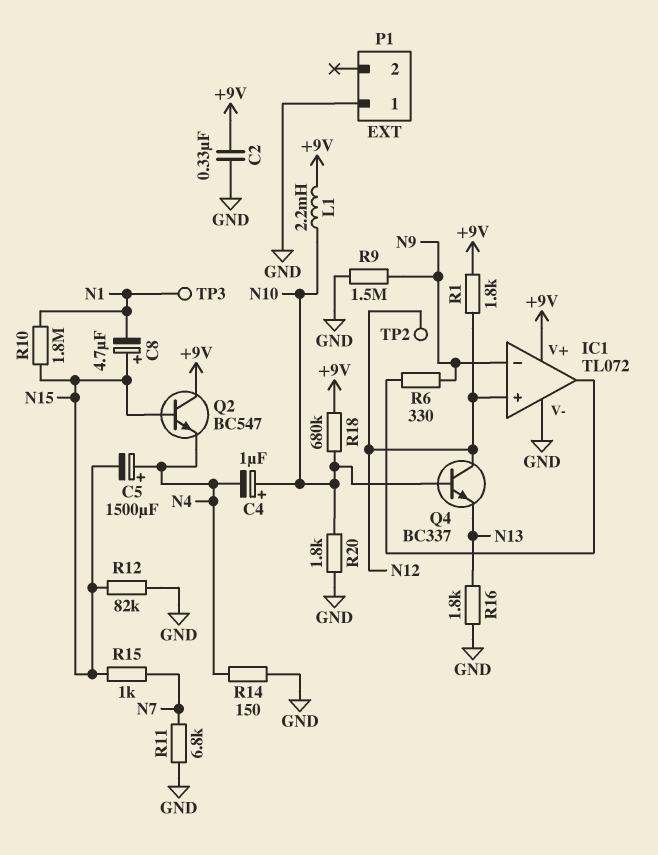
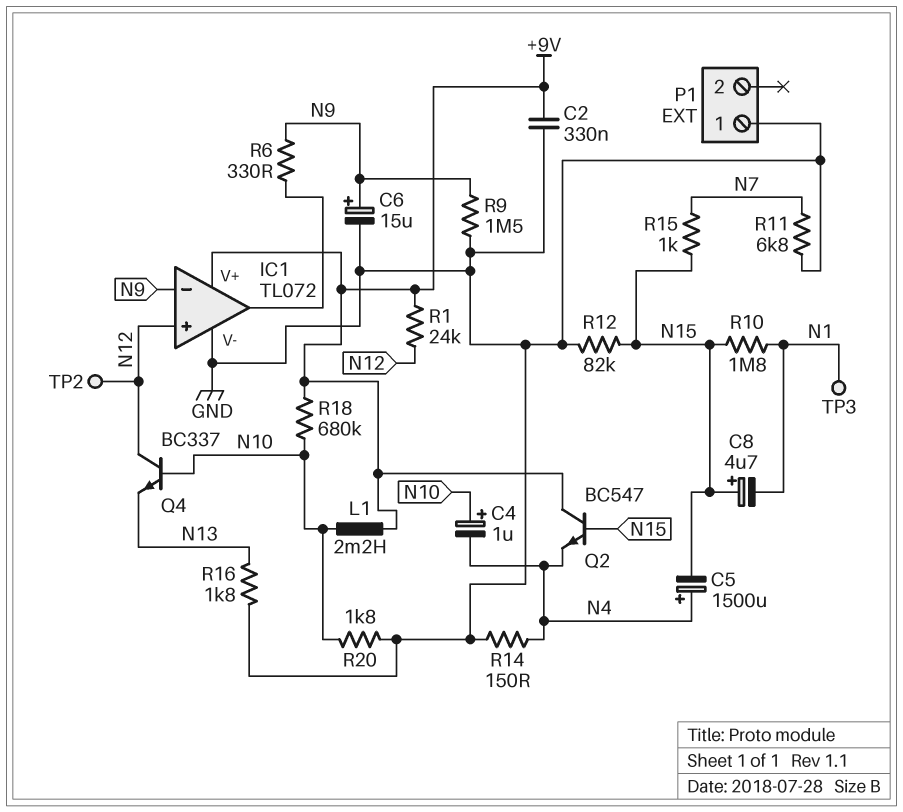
C6: none -> 15uF (plus N9, minus GND)
R1: 1.8k (+9V, N12) -> 24k (+9V, N12)

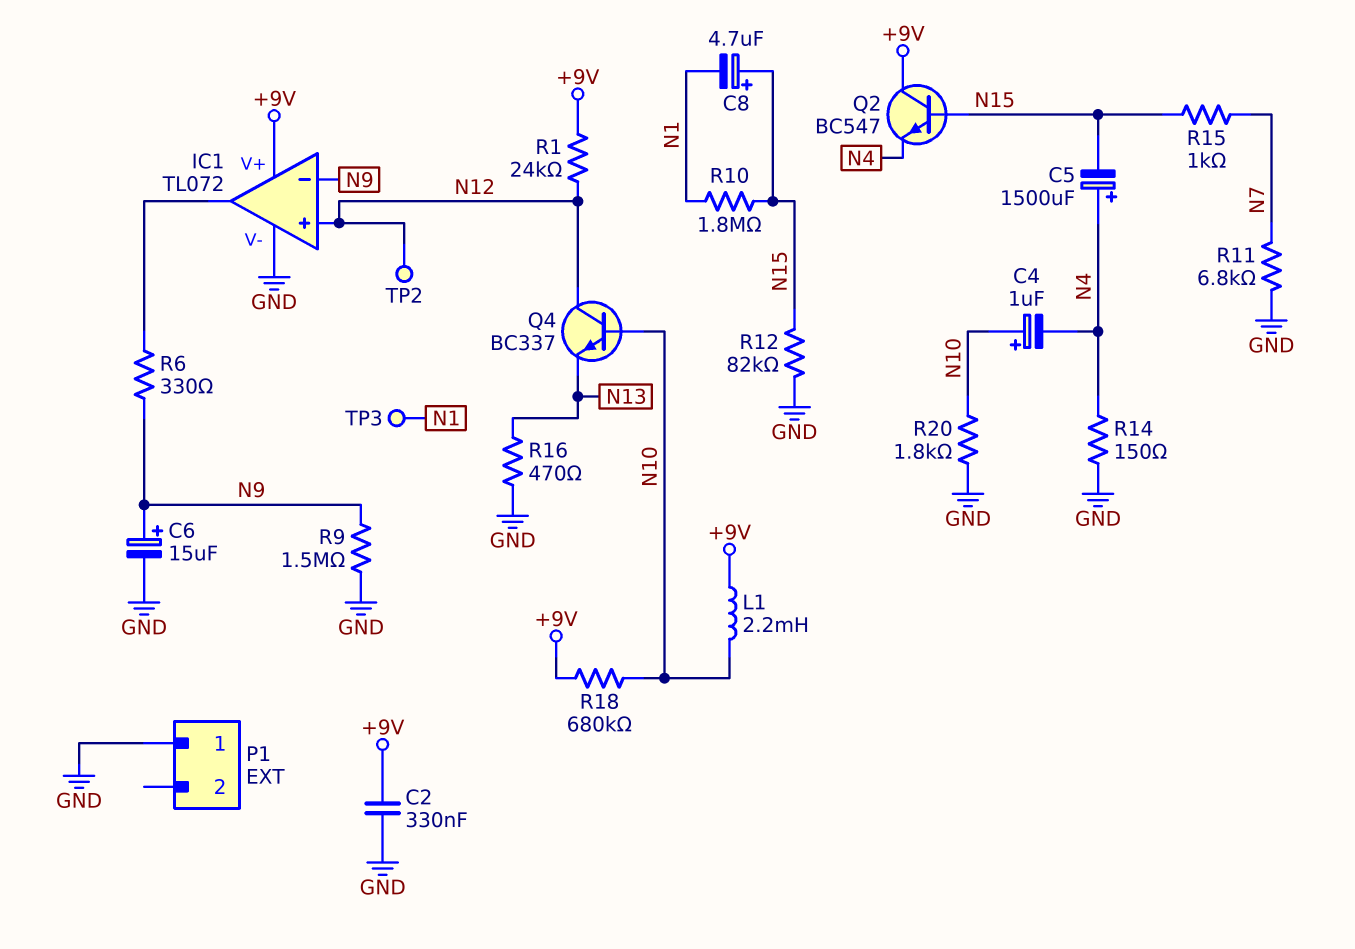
R16: 1.8k (GND, N13) -> 470 (GND, N13)

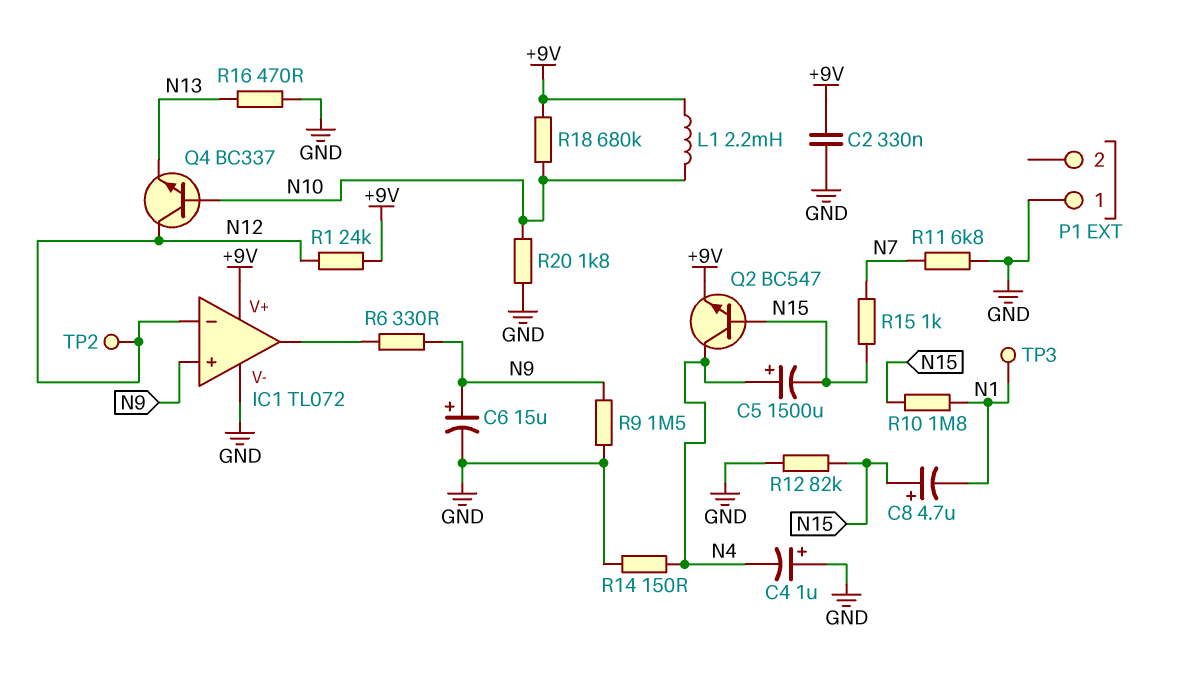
C4: 1uF (plus N10, minus N4) -> 1uF (plus GND, minus N4)
IC1 pin in+: N12 -> N9
IC1 pin in-: N9 -> N12
Q2: NPN BC547 (B N15, C +9V, E N4) -> NPN BC547 (B N15, C N4, E +9V)

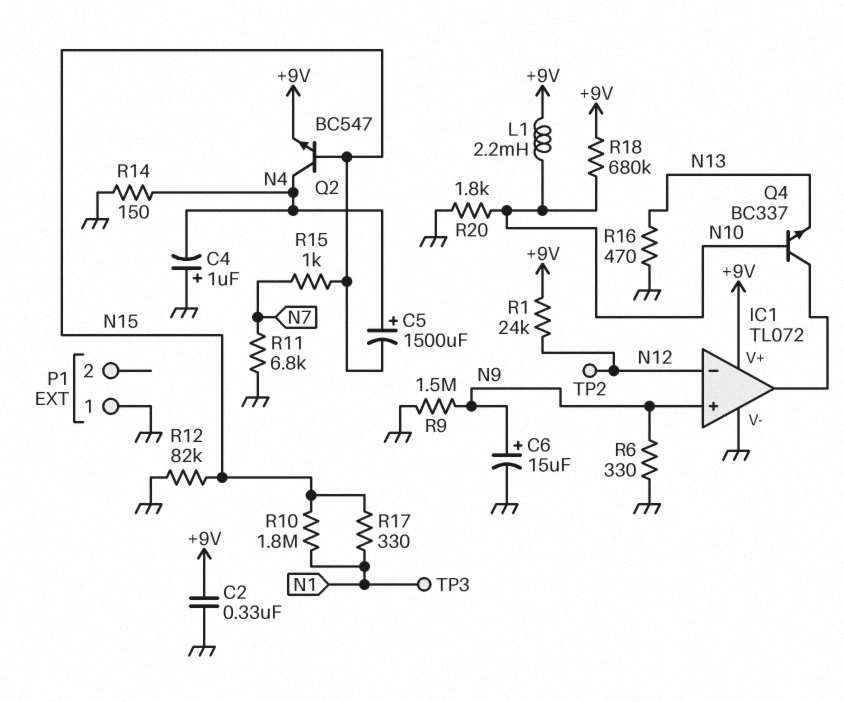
C8: 4.7uF (plus N15, minus N1) -> none
Q4: NPN BC337 (B N10, C N12, E N13) -> NPN BC337 (B N10, C IC1/out, E N13)
R6: 330 (IC1/out, N9) -> 330 (GND, N9)
R17: none -> 330 (N1, N15)

